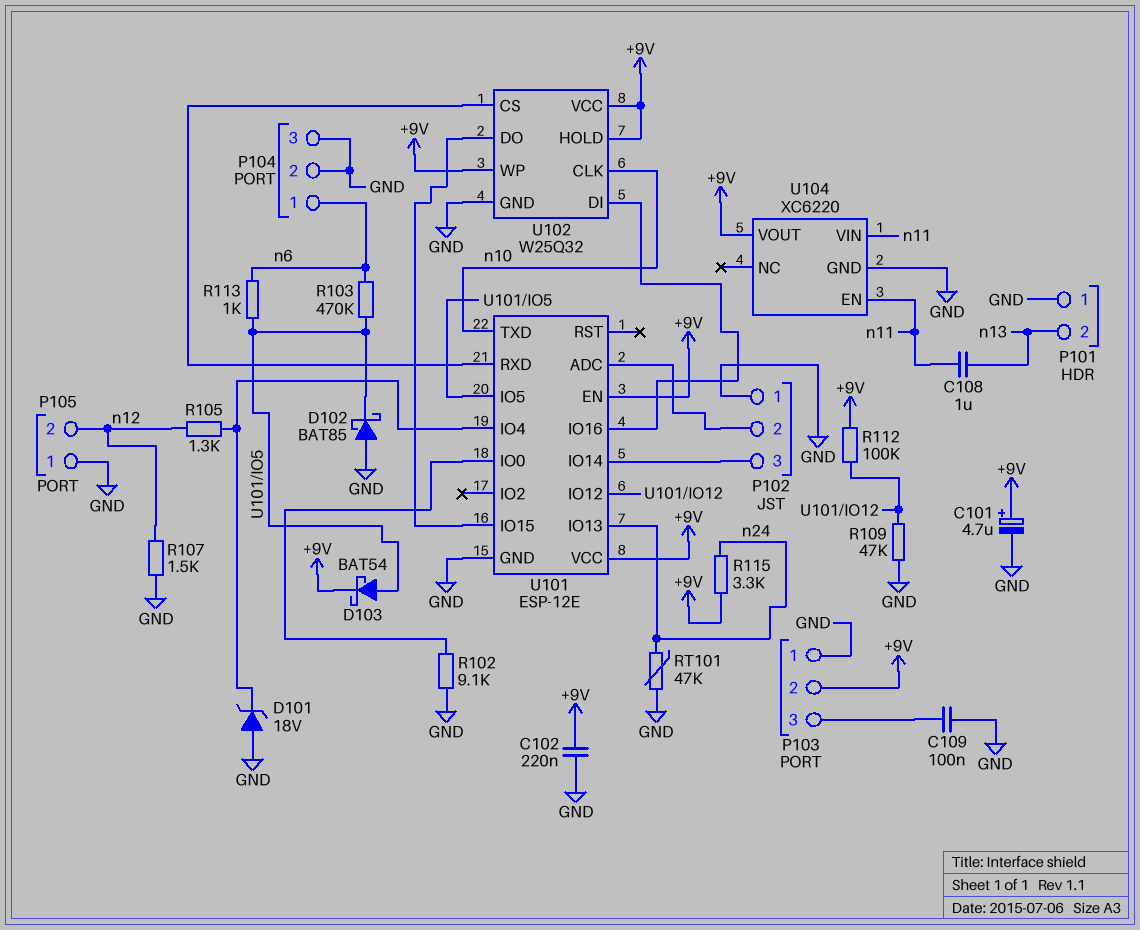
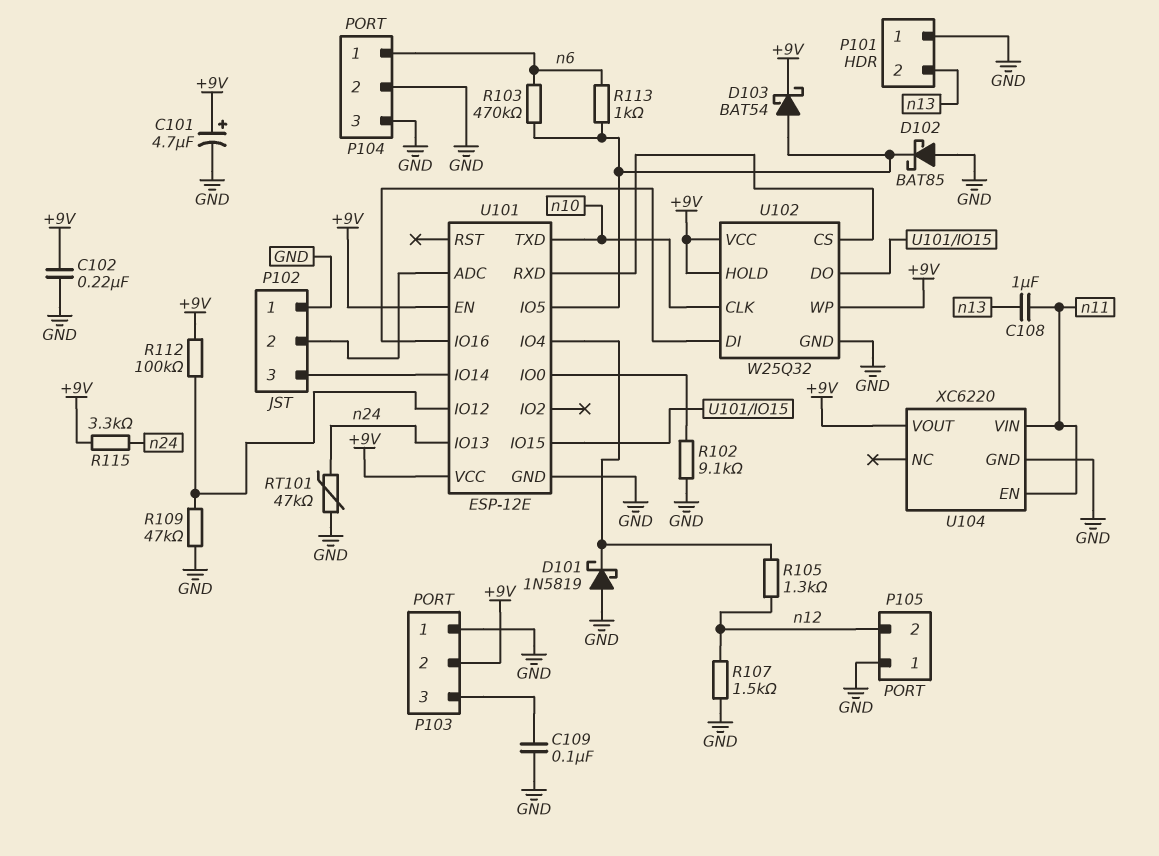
D101: zener 18V (A GND, K U101/IO4) -> schottky 1N5819 (A GND, K U101/IO4)

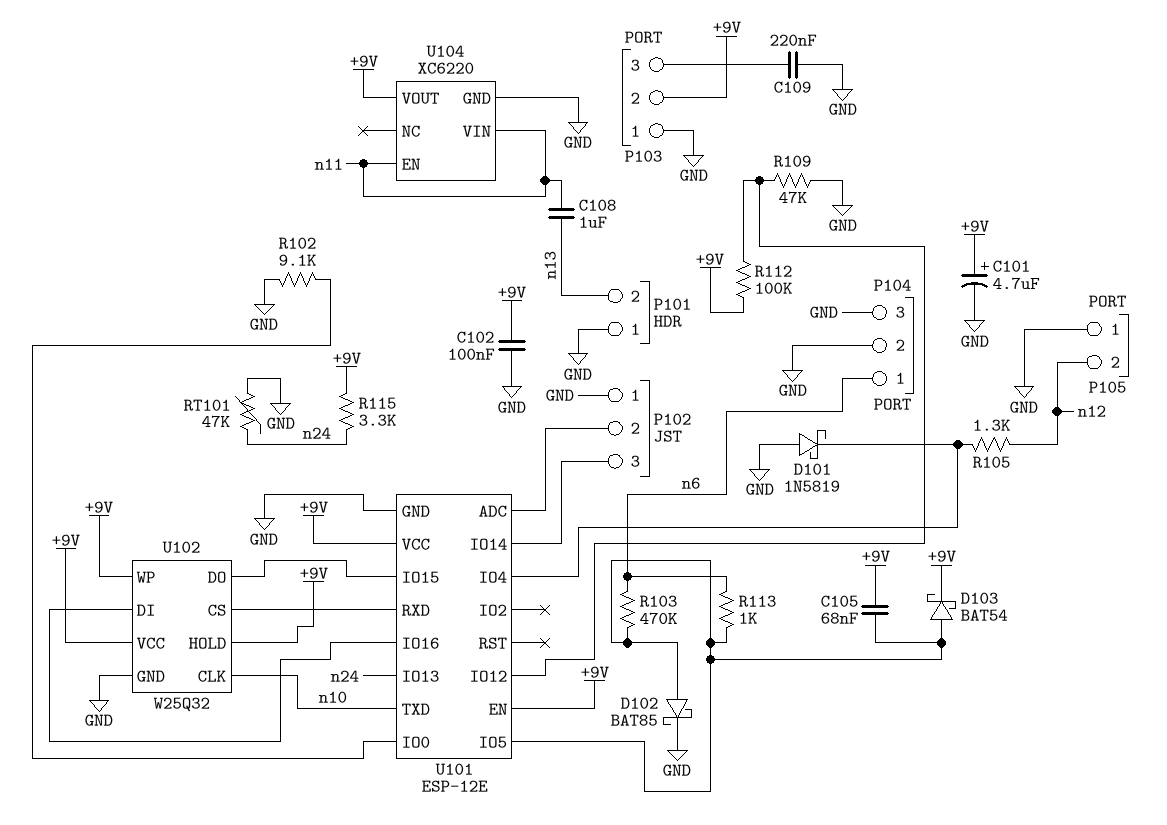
C102: 220nF (+9V, GND) -> 100nF (+9V, GND)
C105: none -> 68nF (+9V, U101/IO5)
C109: 100nF (GND, P103/3) -> 220nF (GND, P103/3)
D102: schottky BAT85 (A GND, K U101/IO5) -> schottky BAT85 (A U101/IO5, K GND)
R107: 1.5k (GND, n12) -> none

